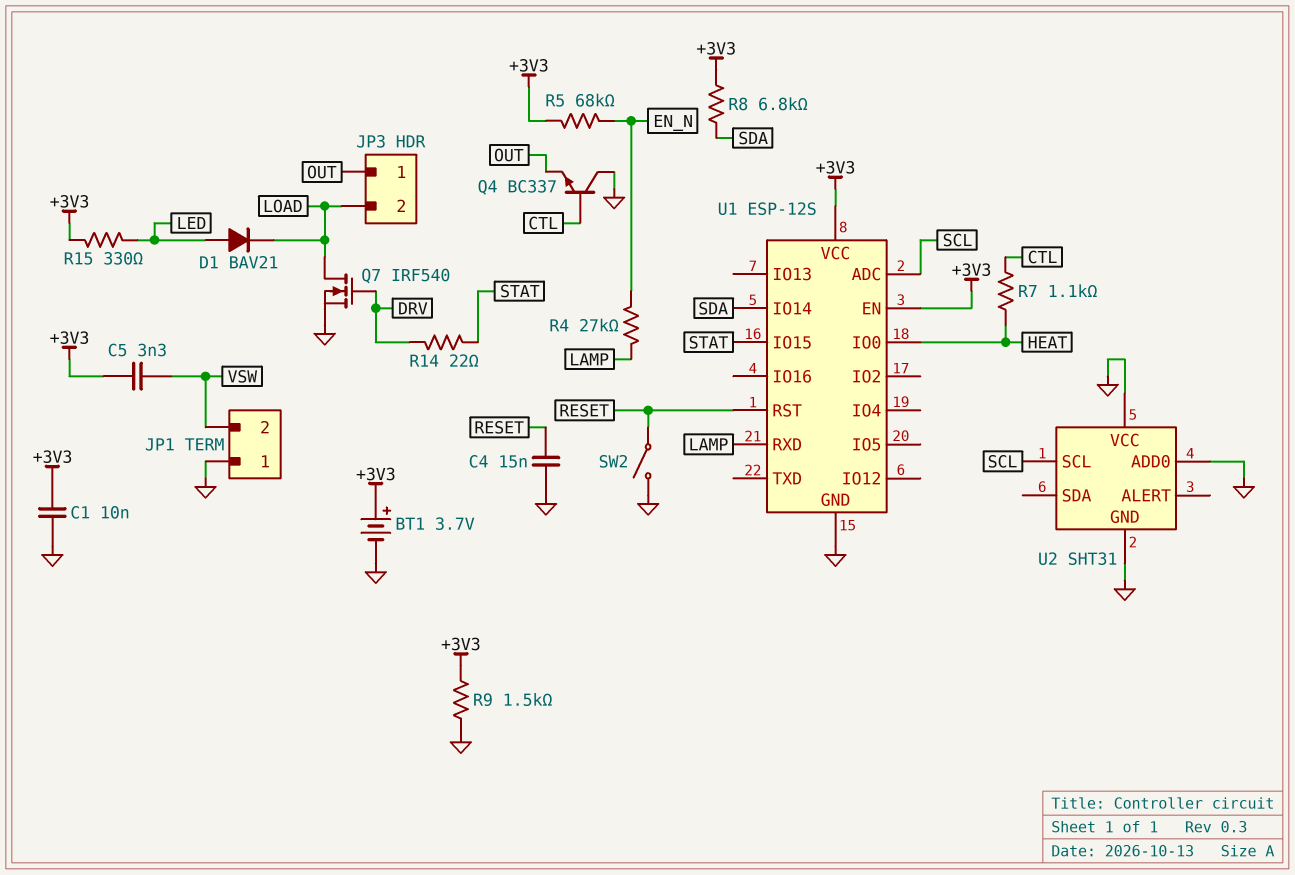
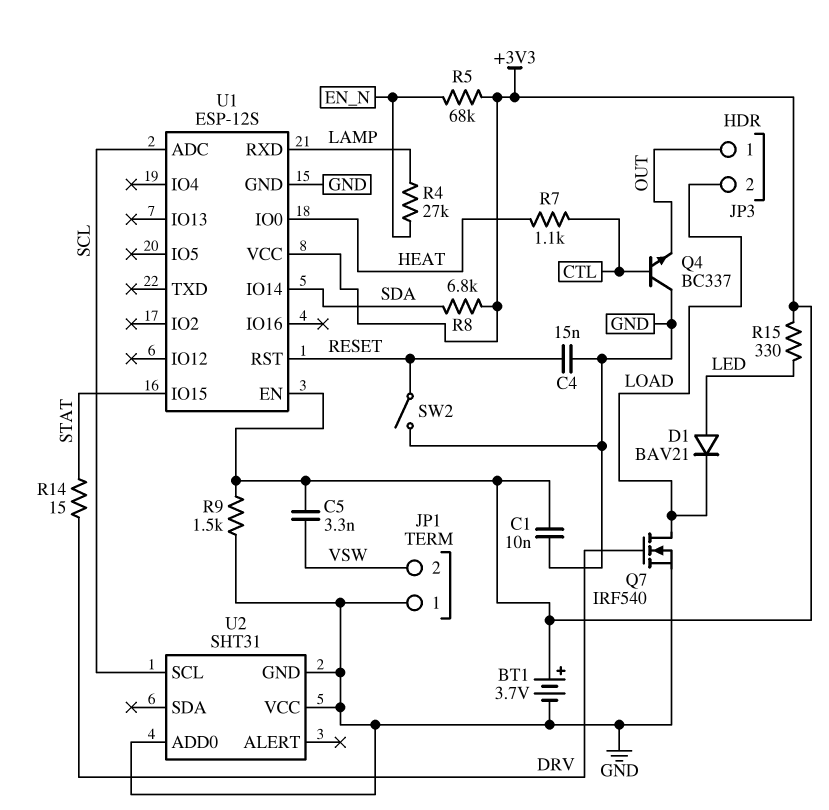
R14: 22 (DRV, STAT) -> 15 (DRV, STAT)

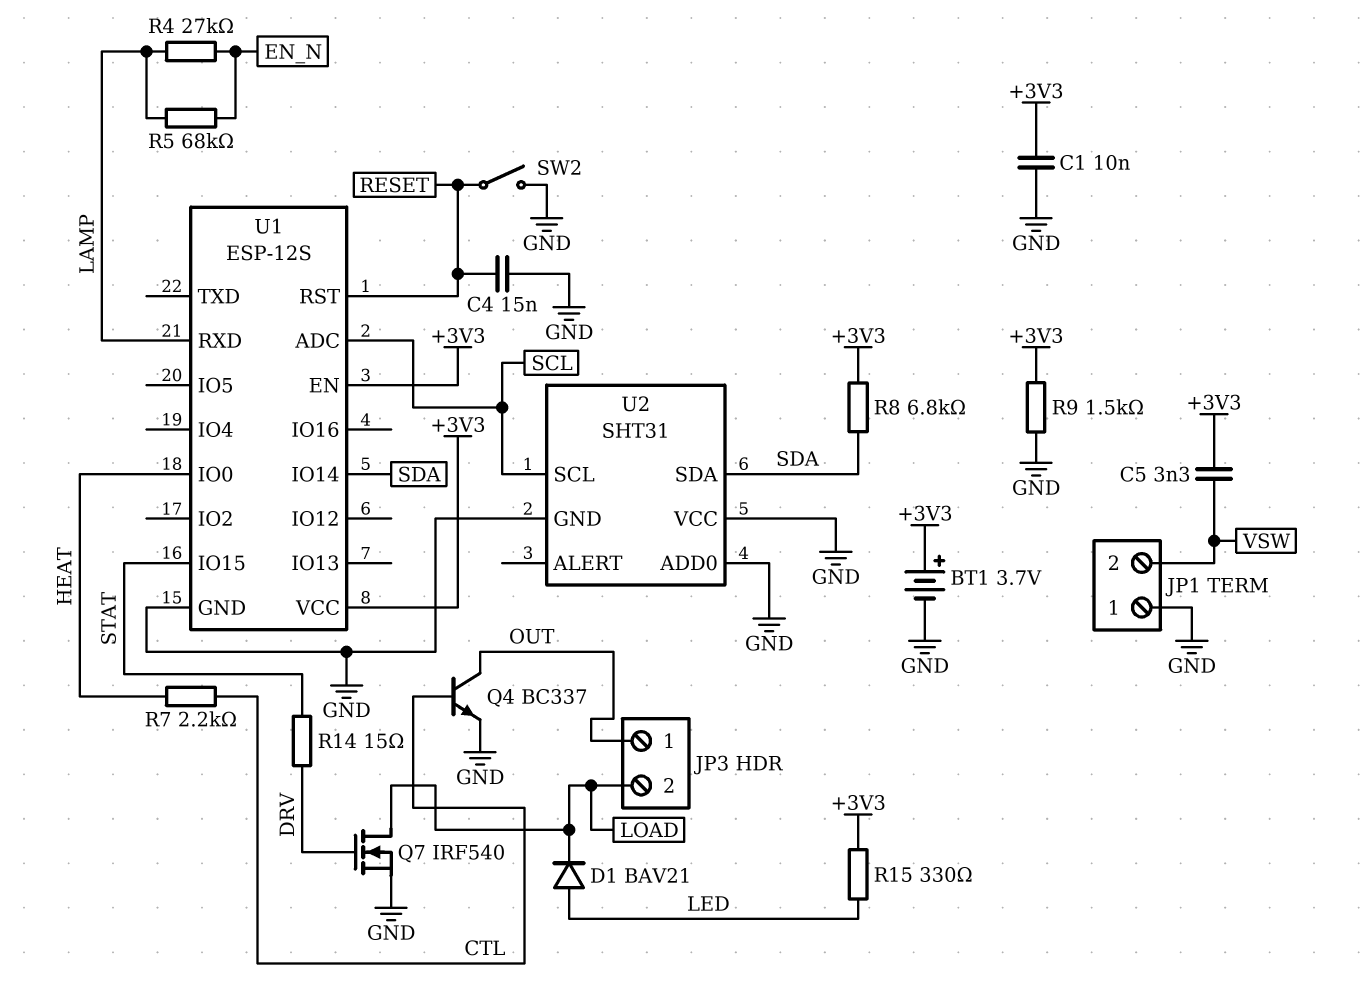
Q4: NPN BC337 (B CTL, C GND, E OUT) -> NPN BC337 (B CTL, C OUT, E GND)
R5: 68k (+3V3, EN_N) -> 68k (EN_N, LAMP)
R7: 1.1k (CTL, HEAT) -> 2.2k (CTL, HEAT)
U2 pin SDA: none -> SDA

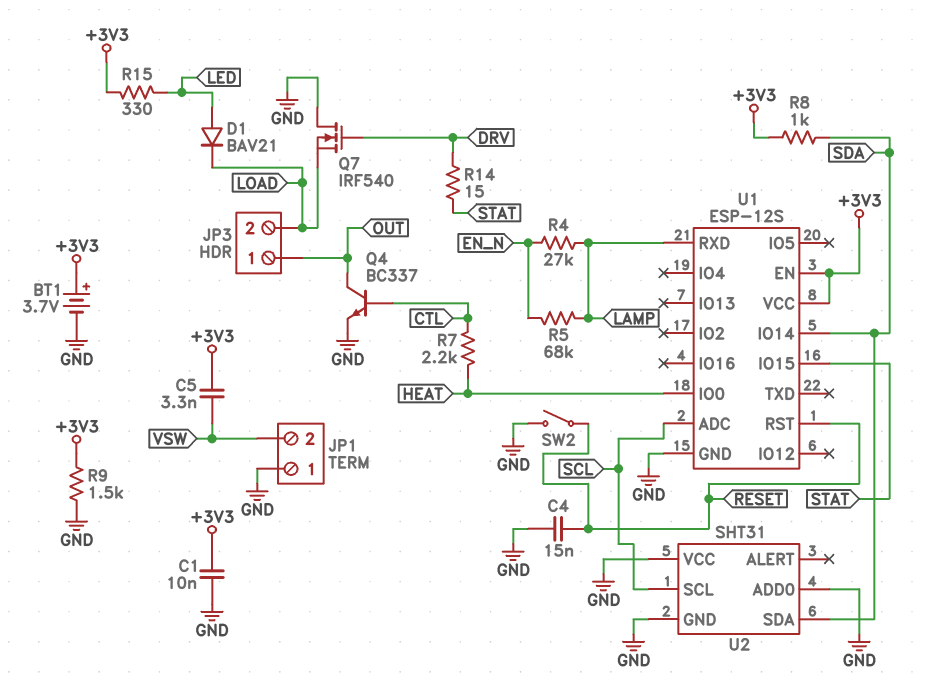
Q7: NMOS IRF540 (G DRV, D LOAD, S GND) -> NMOS IRF540 (G DRV, D GND, S LOAD)
R8: 6.8k (+3V3, SDA) -> 1k (+3V3, SDA)

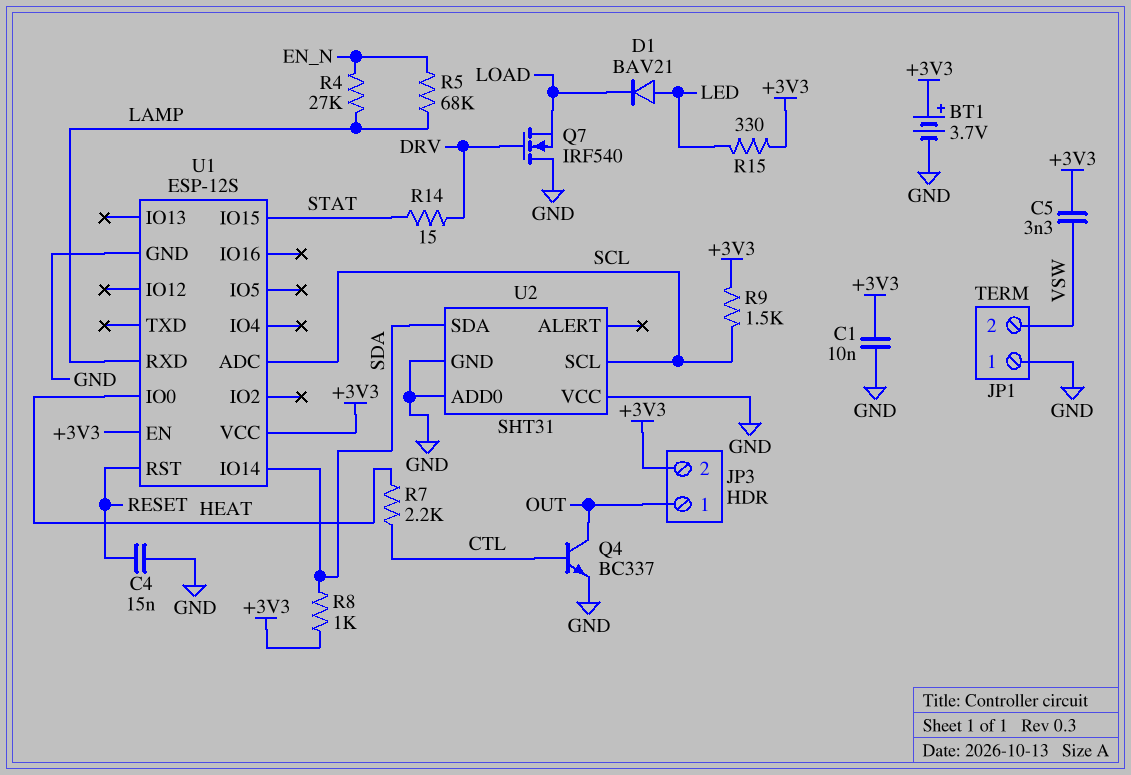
JP3 pin 2: LOAD -> +3V3
R9: 1.5k (+3V3, GND) -> 1.5k (+3V3, SCL)
SW2: switch (GND, RESET) -> none

